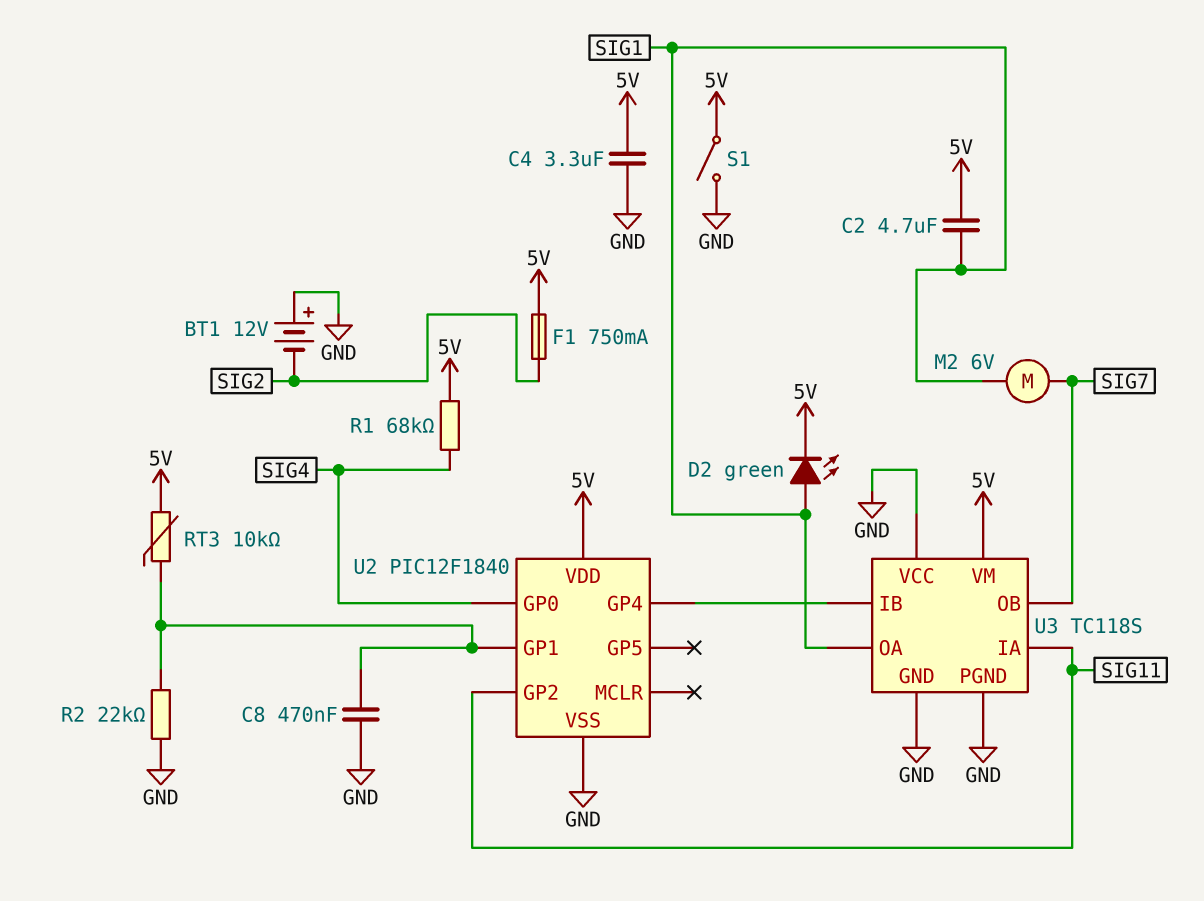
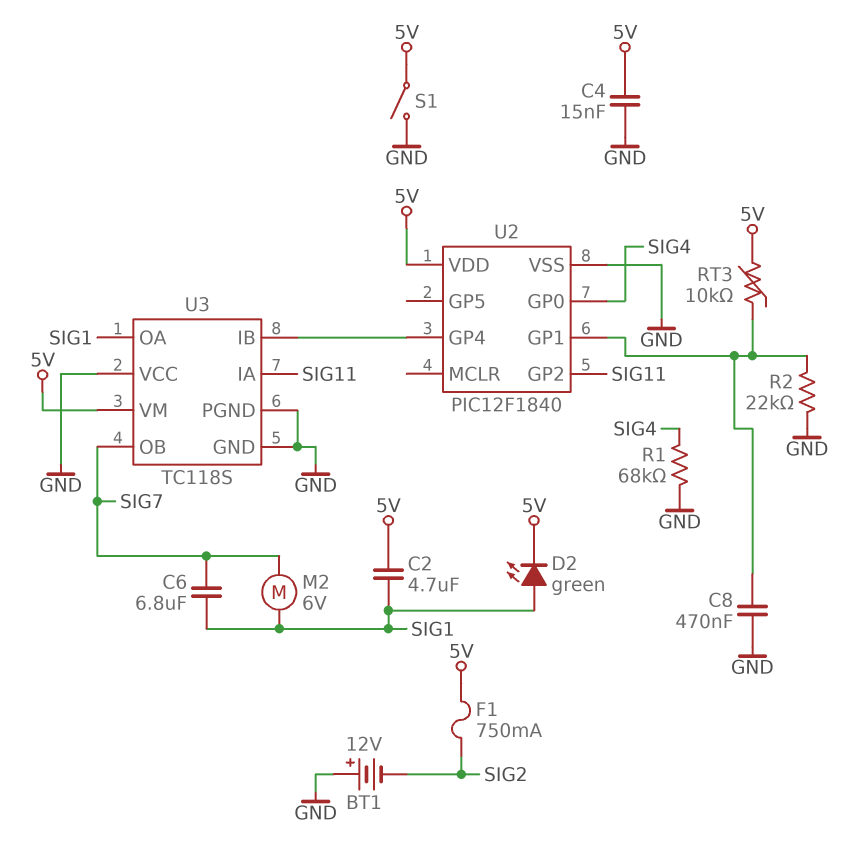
C4: 3.3uF (5V, GND) -> 15nF (5V, GND)
C6: none -> 6.8uF (SIG1, SIG7)
R1: 68k (5V, SIG4) -> 68k (GND, SIG4)

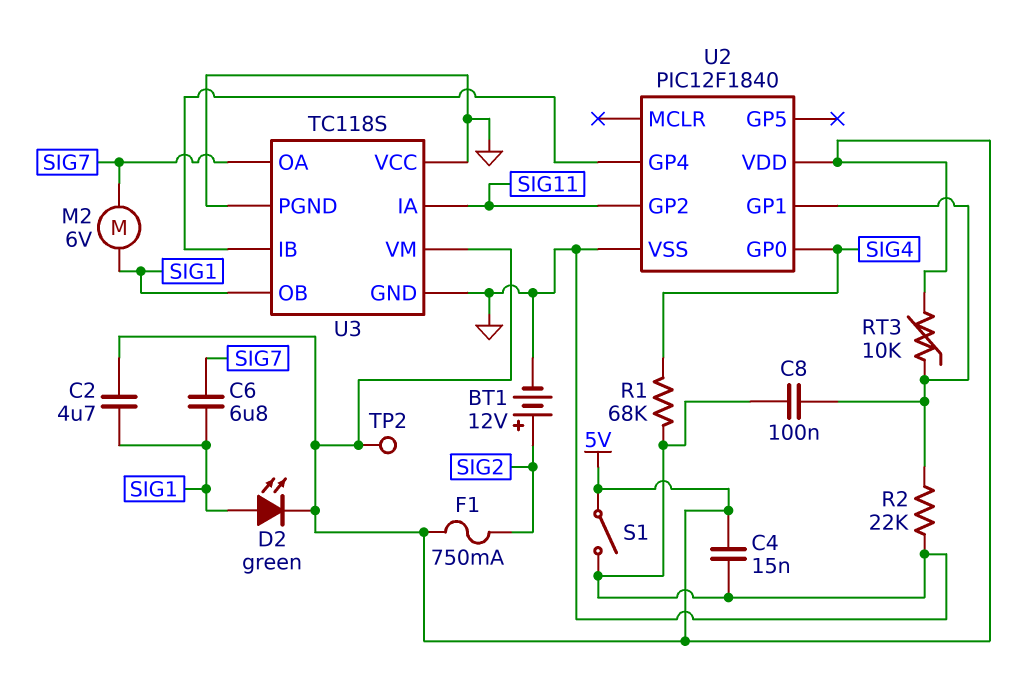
BT1: 12V (plus GND, minus SIG2) -> 12V (plus SIG2, minus GND)
C8: 470nF (GND, U2/GP1) -> 100nF (GND, U2/GP1)
TP2: none -> test point (5V)
U3 pin OA: SIG1 -> SIG7
U3 pin OB: SIG7 -> SIG1

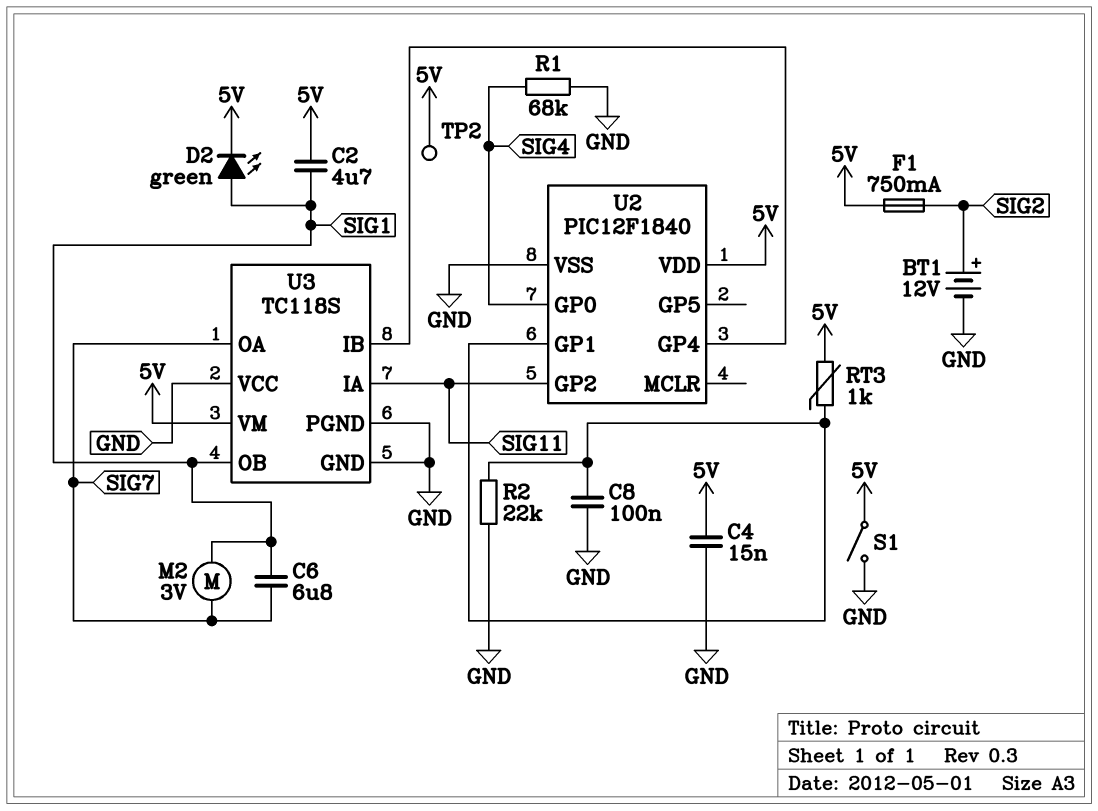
M2: motor 6V (SIG1, SIG7) -> motor 3V (SIG1, SIG7)
RT3: 10k (5V, U2/GP1) -> 1k (5V, U2/GP1)

